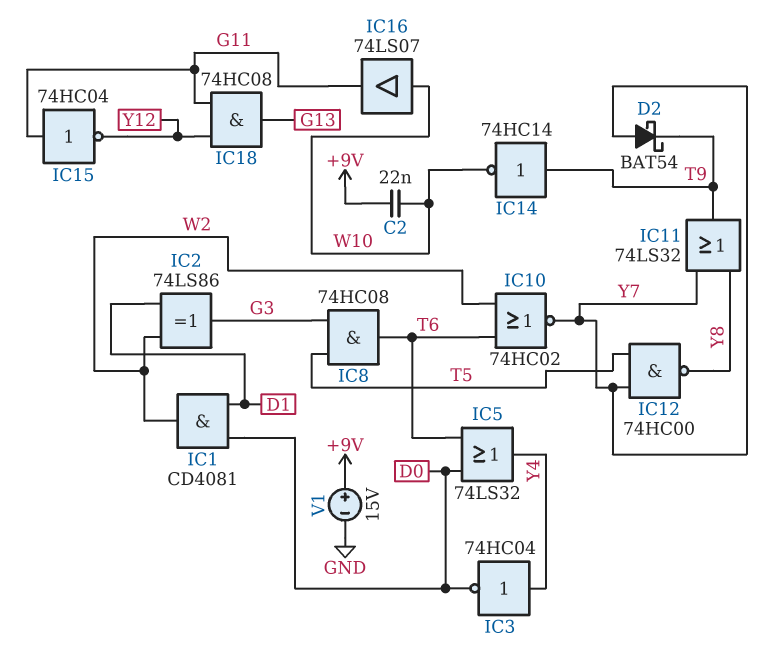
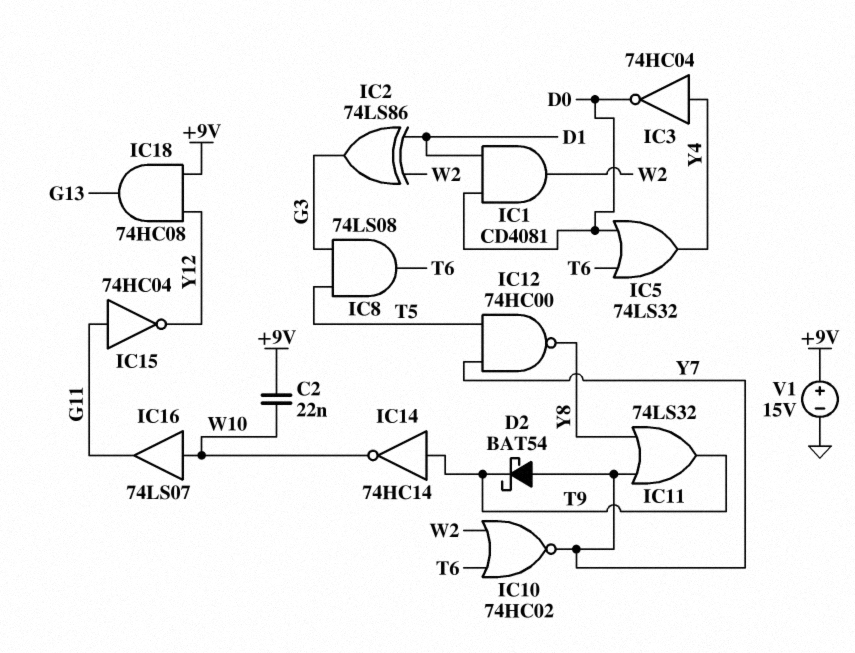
IC8: AND 74HC08 (in G3, in T5, out T6) -> AND 74LS08 (in G3, in T5, out T6)
IC18: AND 74HC08 (in G11, in Y12, out G13) -> AND 74HC08 (in +9V, in Y12, out G13)

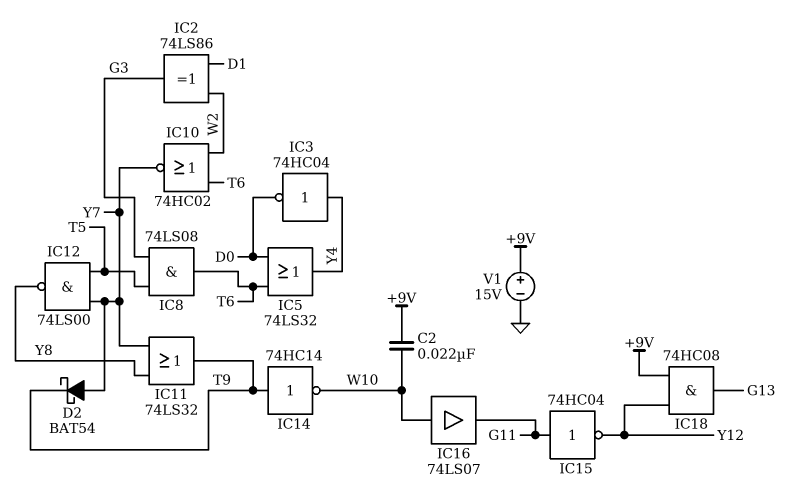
IC1: AND CD4081 (in D0, in D1, out W2) -> none
IC12: NAND 74HC00 (in T5, in Y7, out Y8) -> NAND 74LS00 (in T5, in Y7, out Y8)

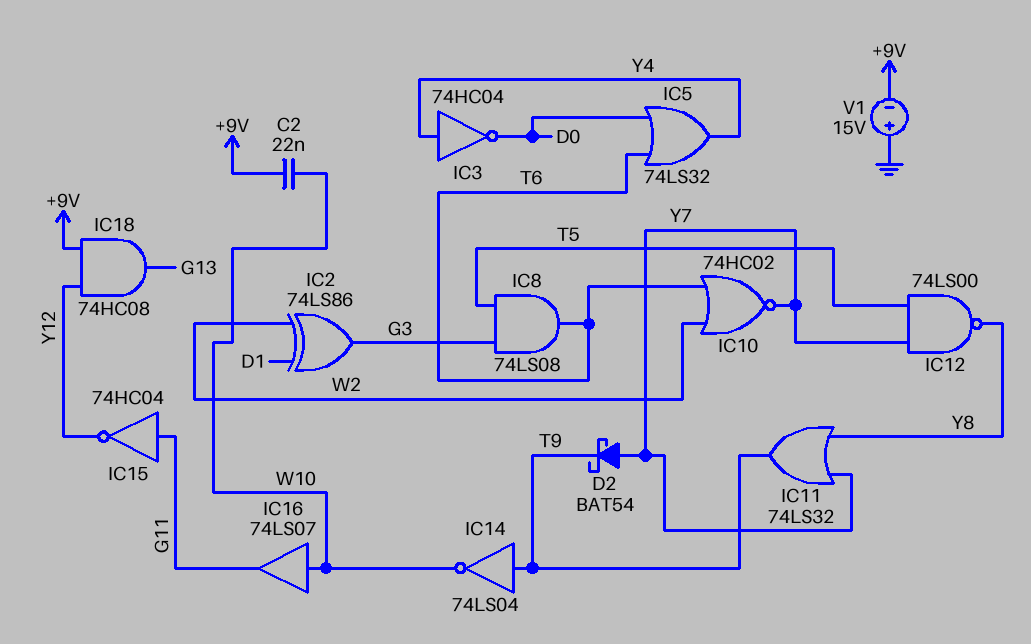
IC14: NOT 74HC14 (in T9, out W10) -> NOT 74LS04 (in T9, out W10)
V1: 15V (plus +9V, minus GND) -> 15V (plus GND, minus +9V)

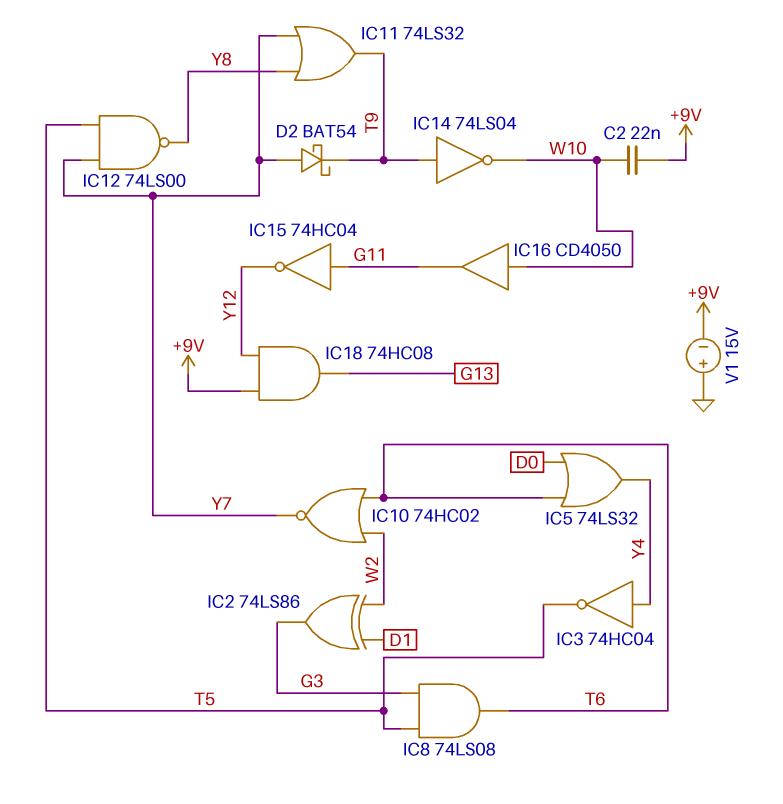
IC3: NOT 74HC04 (in Y4, out D0) -> NOT 74HC04 (in Y4, out T5)
IC16: buffer 74LS07 (in W10, out G11) -> buffer CD4050 (in W10, out G11)

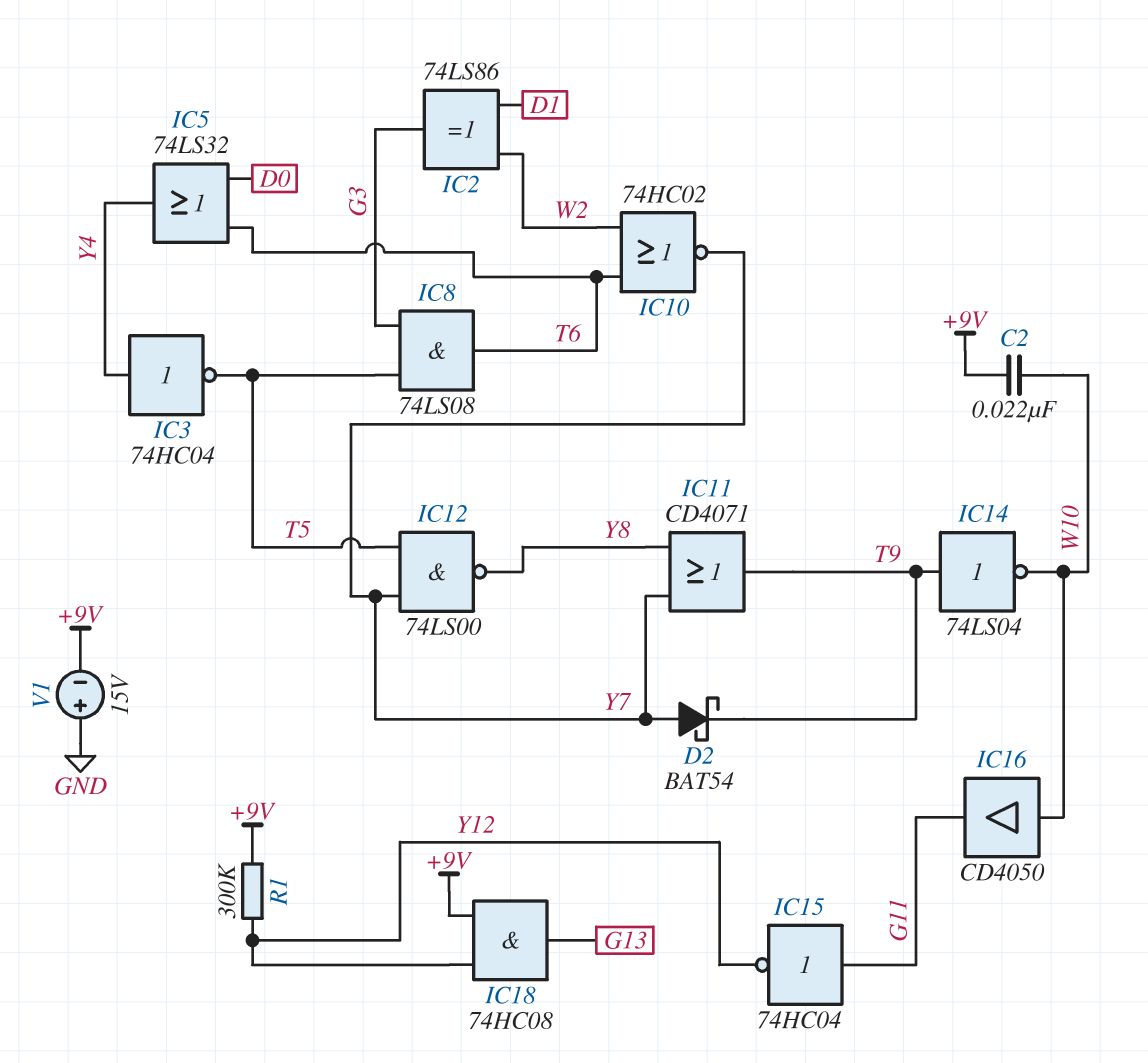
IC11: OR 74LS32 (in Y7, in Y8, out T9) -> OR CD4071 (in Y7, in Y8, out T9)
R1: none -> 300k (+9V, Y12)

